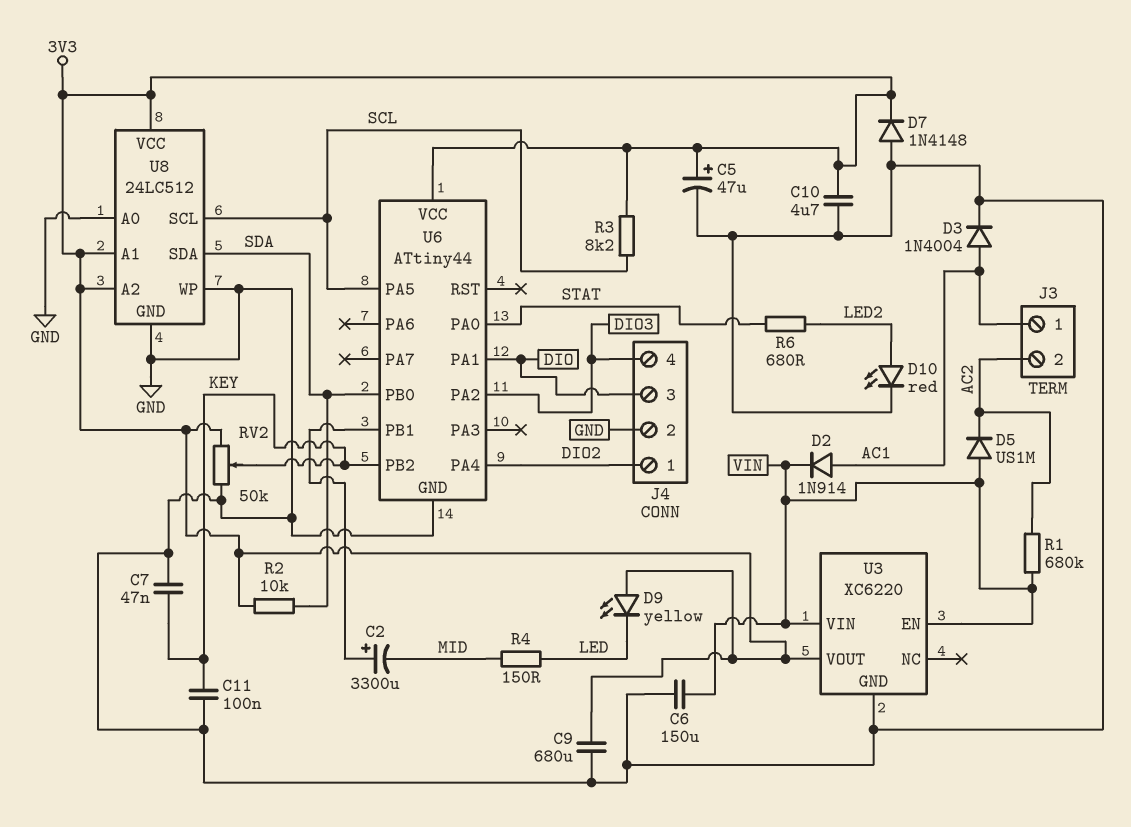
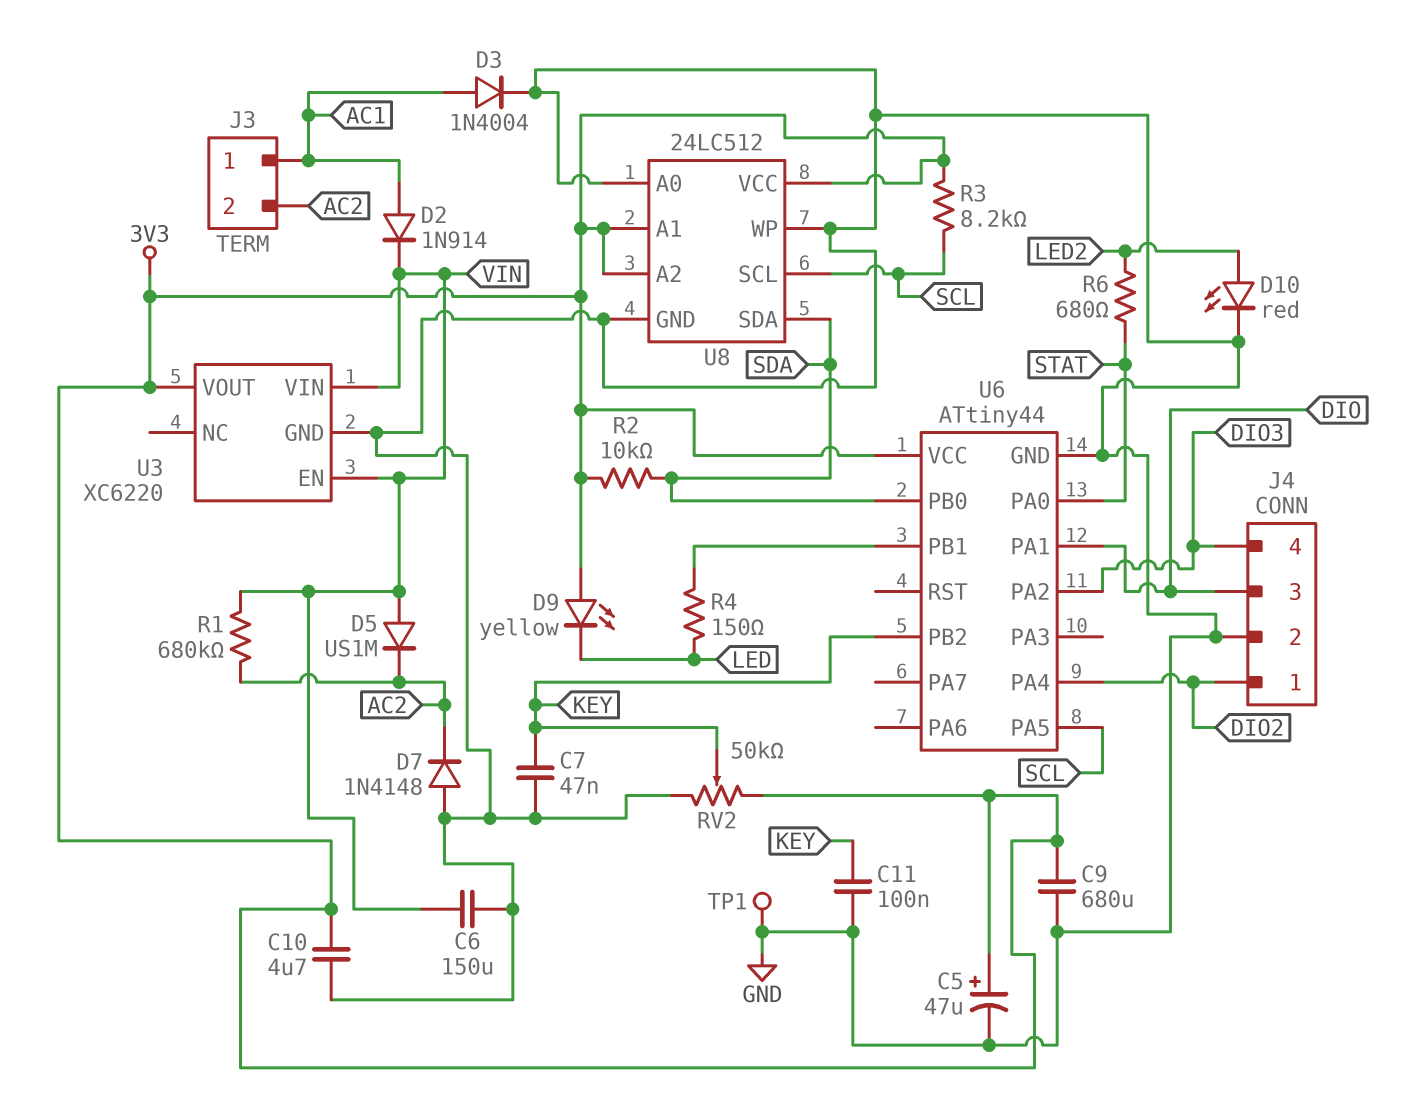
C2: 3300uF (plus U6/PB1, minus MID) -> none
D7: diode 1N4148 (A GND, K 3V3) -> diode 1N4148 (A GND, K AC2)
R4: 150 (LED, MID) -> 150 (LED, U6/PB1)
TP1: none -> test point (GND)

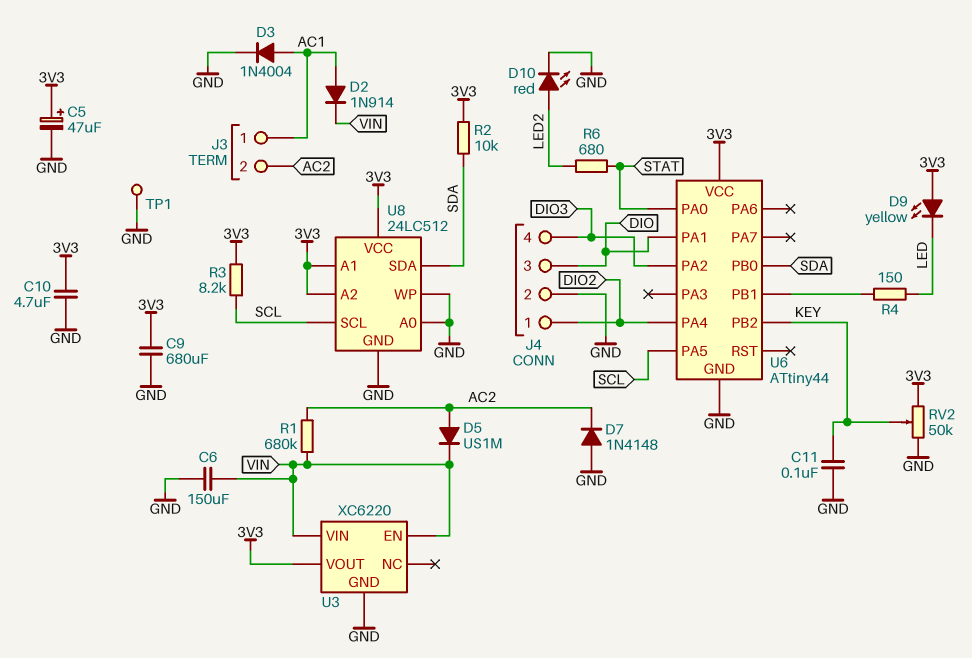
C7: 47nF (GND, KEY) -> none
D5: diode US1M (A VIN, K AC2) -> diode US1M (A AC2, K VIN)

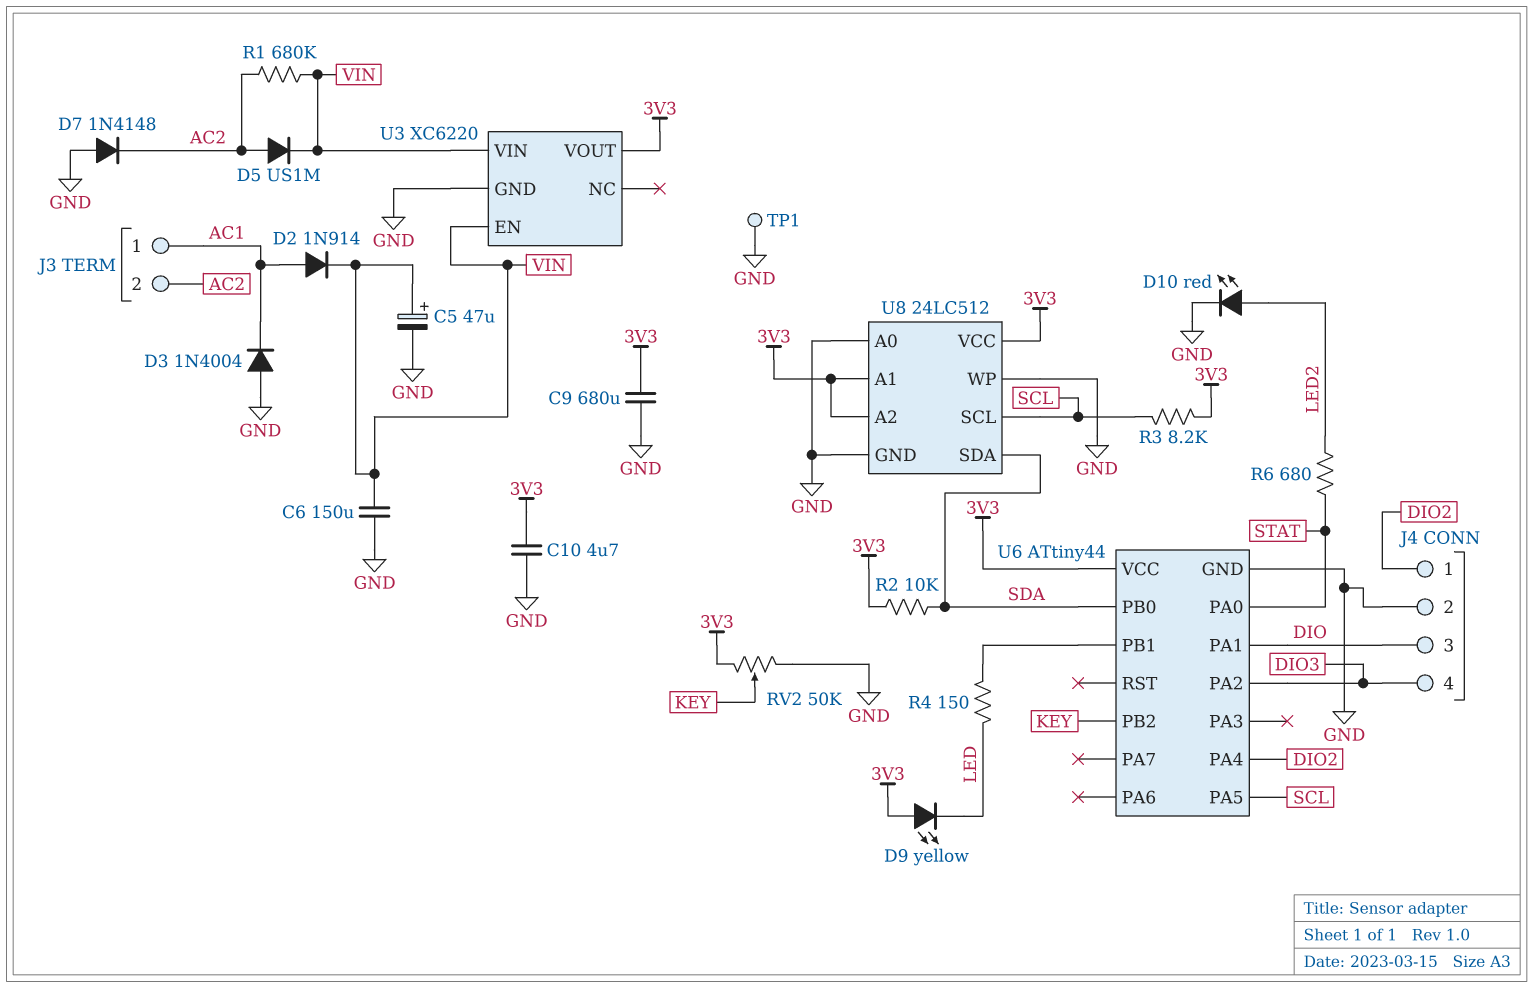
C5: 47uF (plus 3V3, minus GND) -> 47uF (plus VIN, minus GND)
C11: 100nF (GND, KEY) -> none
D3: diode 1N4004 (A AC1, K GND) -> diode 1N4004 (A GND, K AC1)

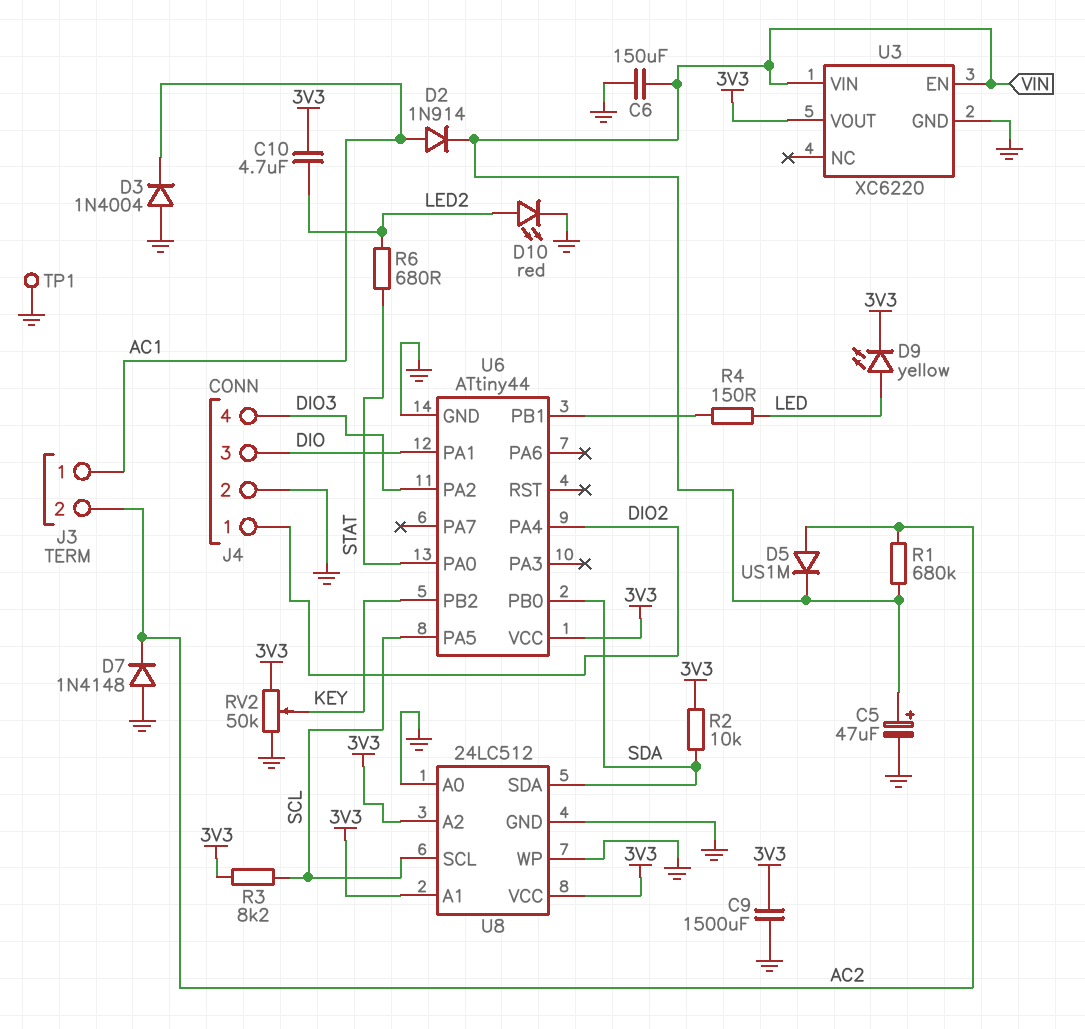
C9: 680uF (3V3, GND) -> 1500uF (3V3, GND)
C10: 4.7uF (3V3, GND) -> 4.7uF (3V3, LED2)
D9: LED yellow (A 3V3, K LED) -> LED yellow (A LED, K 3V3)

